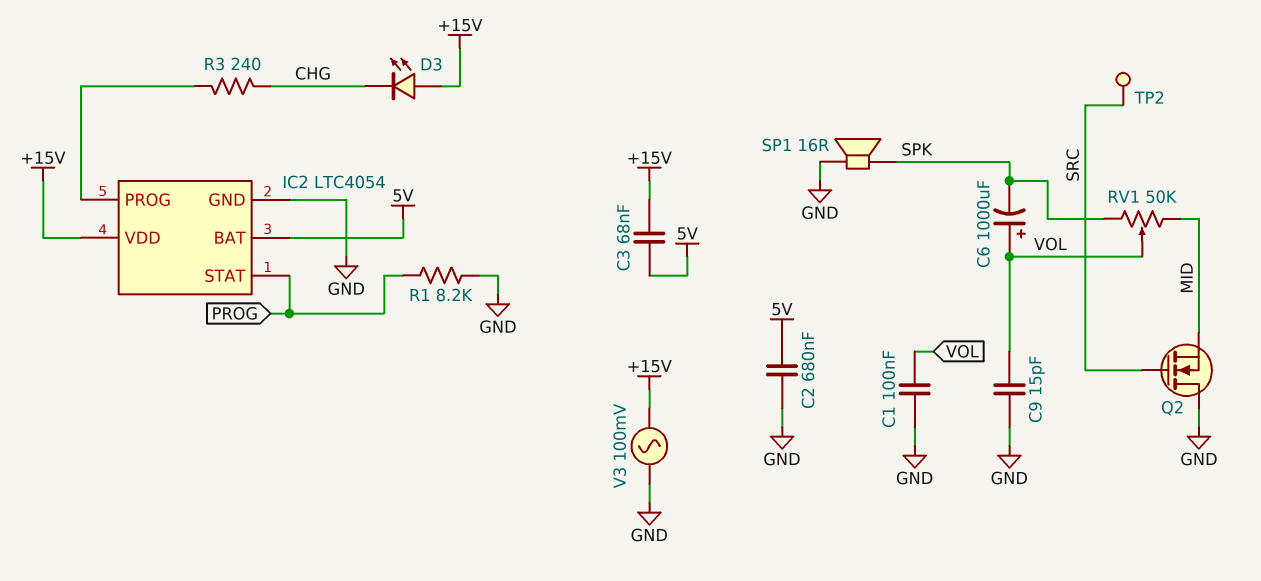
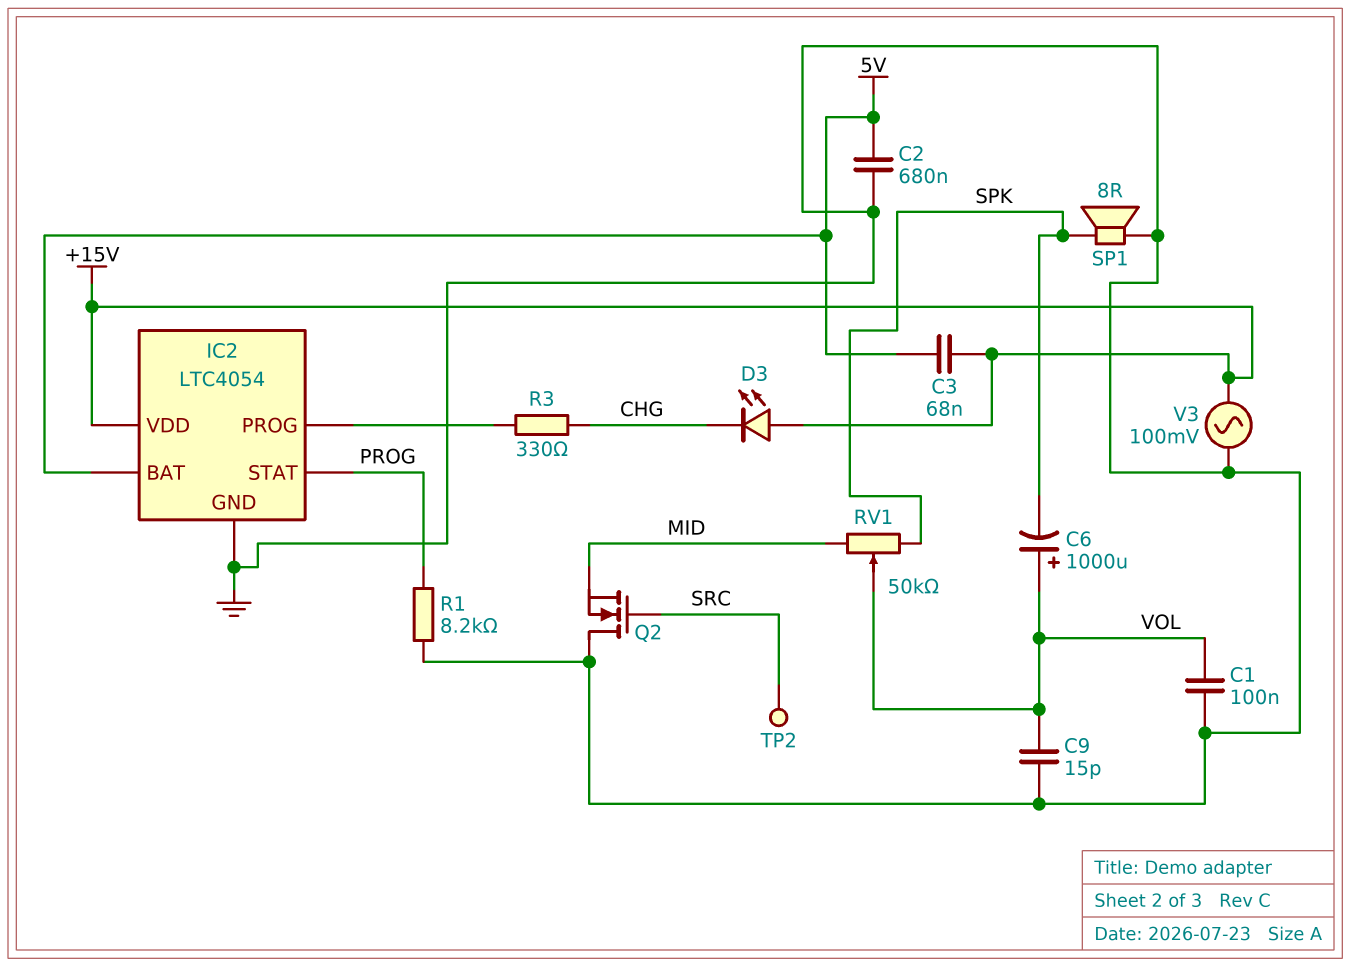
R3: 240 (CHG, IC2/PROG) -> 330 (CHG, IC2/PROG)
SP1: speaker 16R (GND, SPK) -> speaker 8R (GND, SPK)

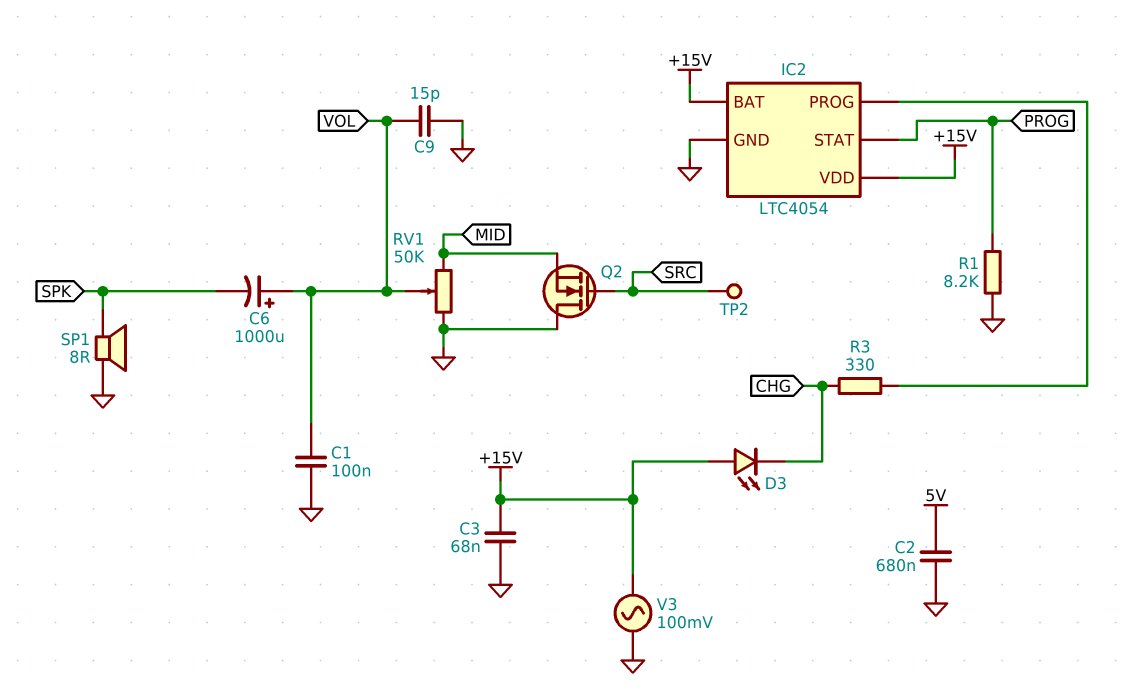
C3: 68nF (+15V, 5V) -> 68nF (+15V, GND)
IC2 pin BAT: 5V -> +15V
RV1: 50k (MID, SPK, wiper VOL) -> 50k (GND, MID, wiper VOL)

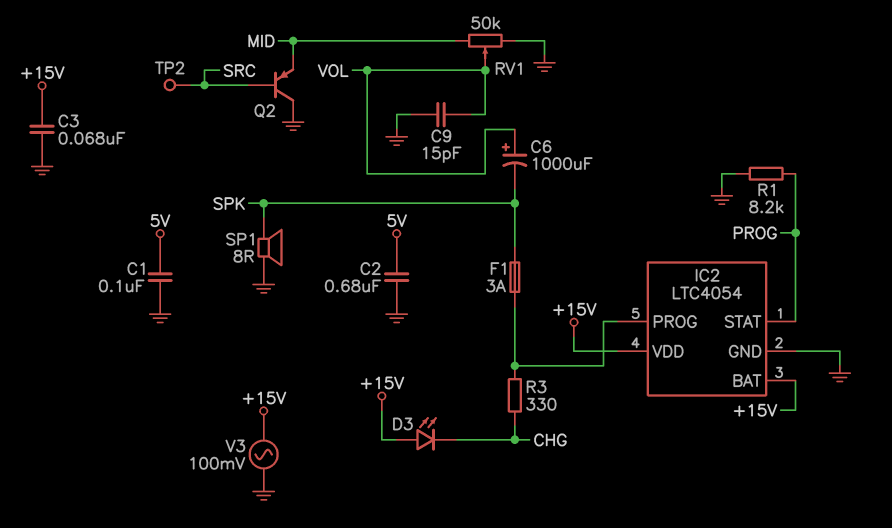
C1: 100nF (GND, VOL) -> 100nF (5V, GND)
F1: none -> 3A (IC2/PROG, SPK)
Q2: NMOS (G SRC, D GND, S MID) -> PNP (B SRC, C GND, E MID)

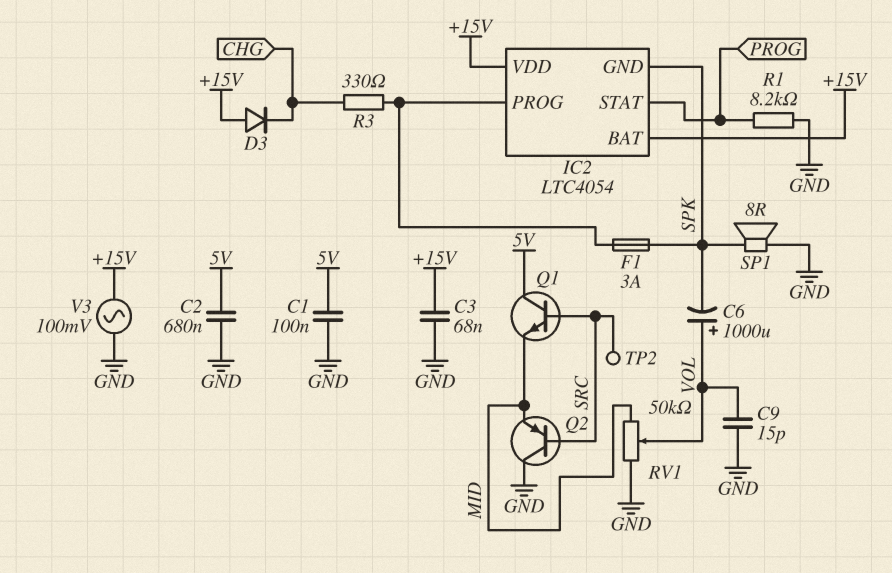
D3: LED (A +15V, K CHG) -> diode (A +15V, K CHG)
IC2 pin GND: GND -> SPK
Q1: none -> NPN (B SRC, C 5V, E MID)

